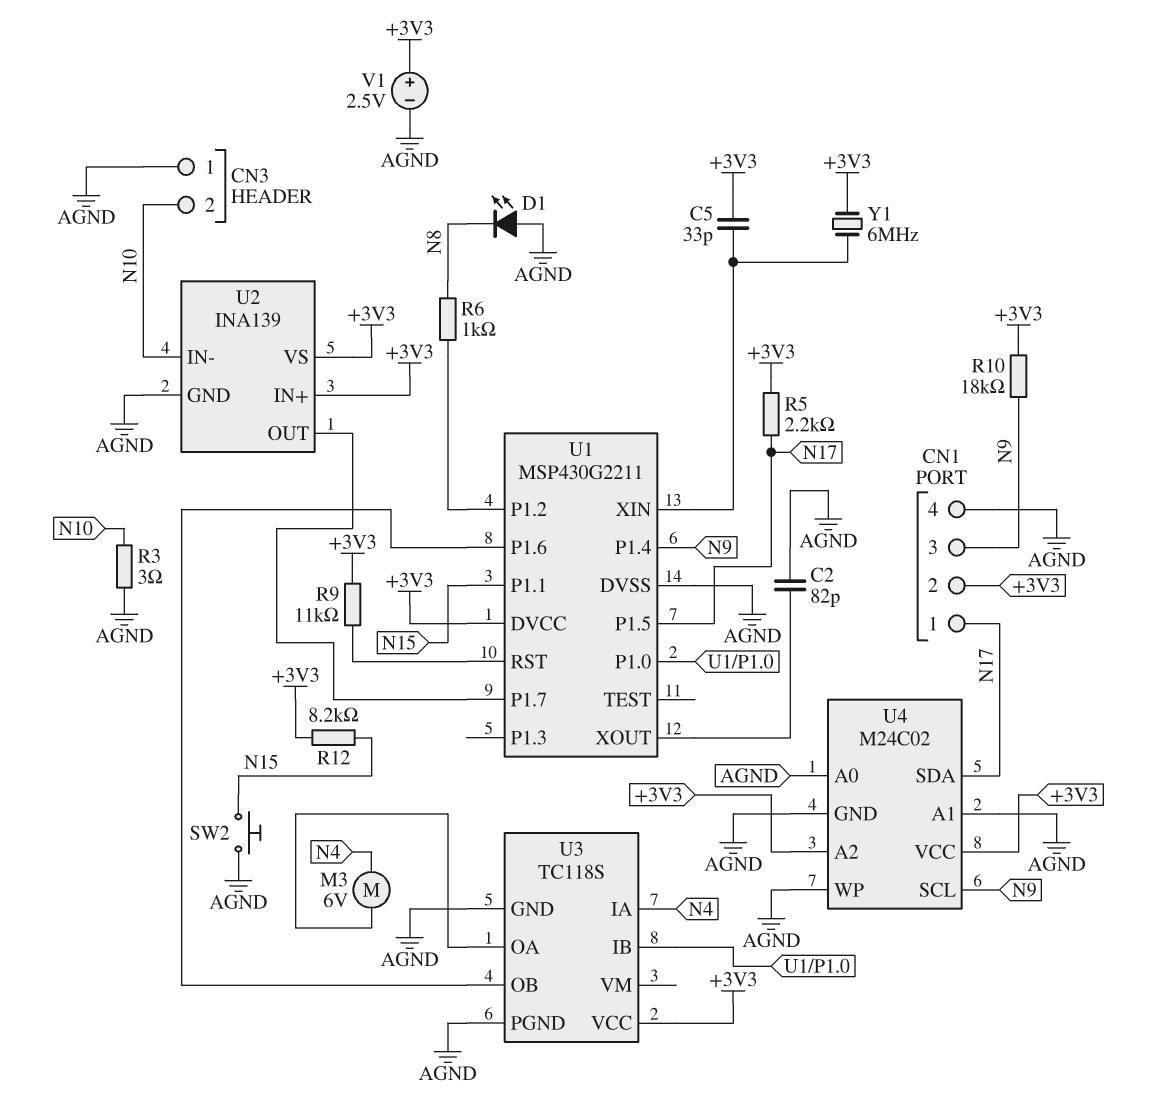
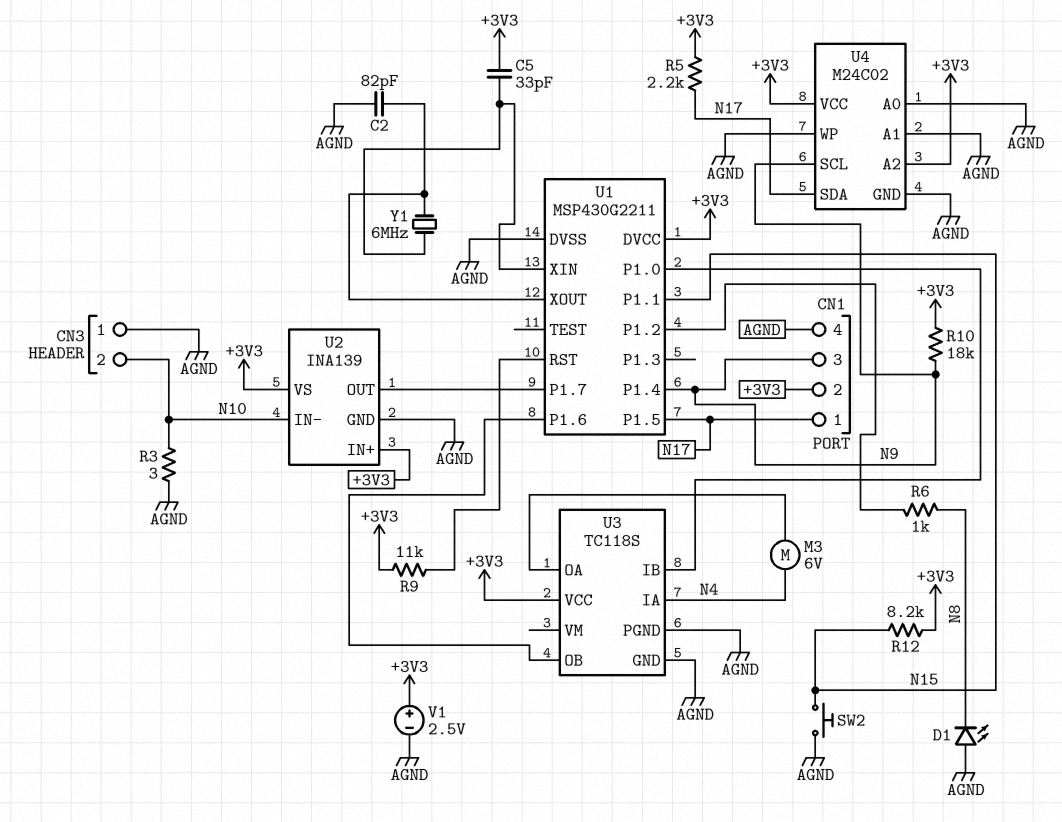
Y1: 6MHz (+3V3, U1/XIN) -> 6MHz (U1/XIN, U1/XOUT)

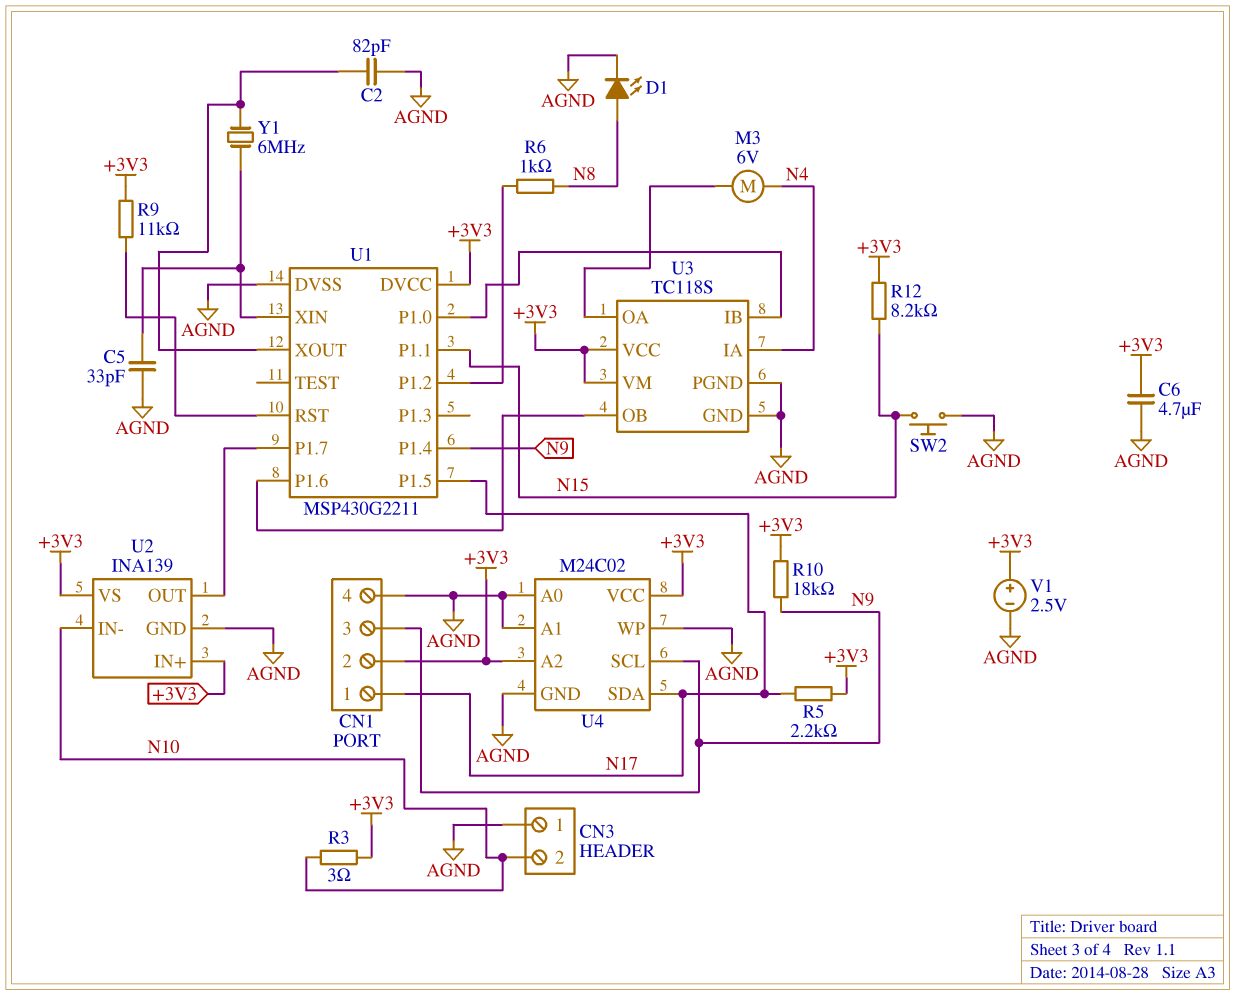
C5: 33pF (+3V3, U1/XIN) -> 33pF (AGND, U1/XIN)
C6: none -> 4.7uF (+3V3, AGND)
D1: LED (A AGND, K N8) -> LED (A N8, K AGND)
R3: 3 (AGND, N10) -> 3 (+3V3, N10)
U3 pin VM: none -> +3V3

